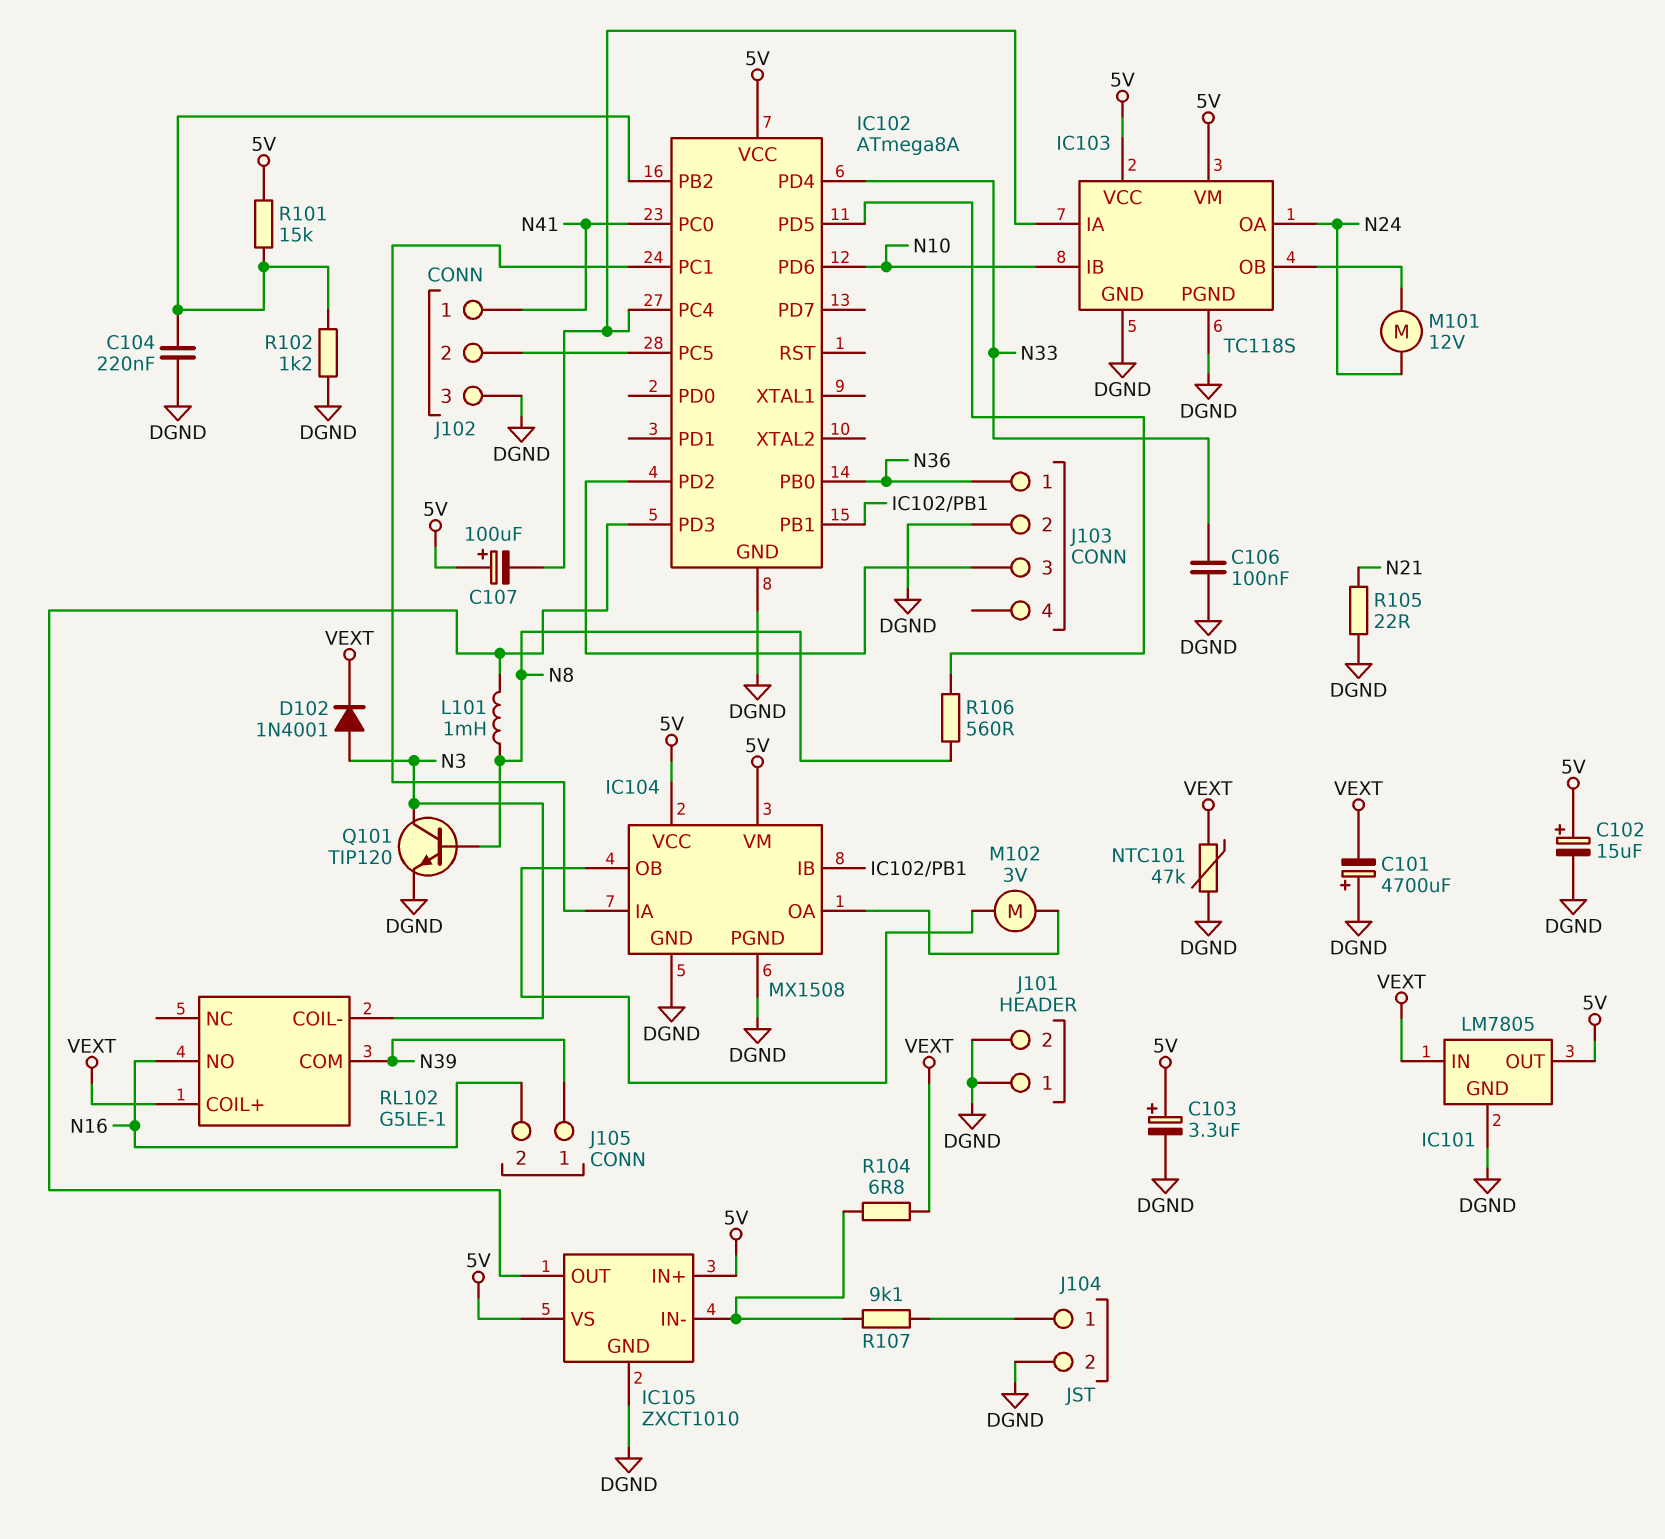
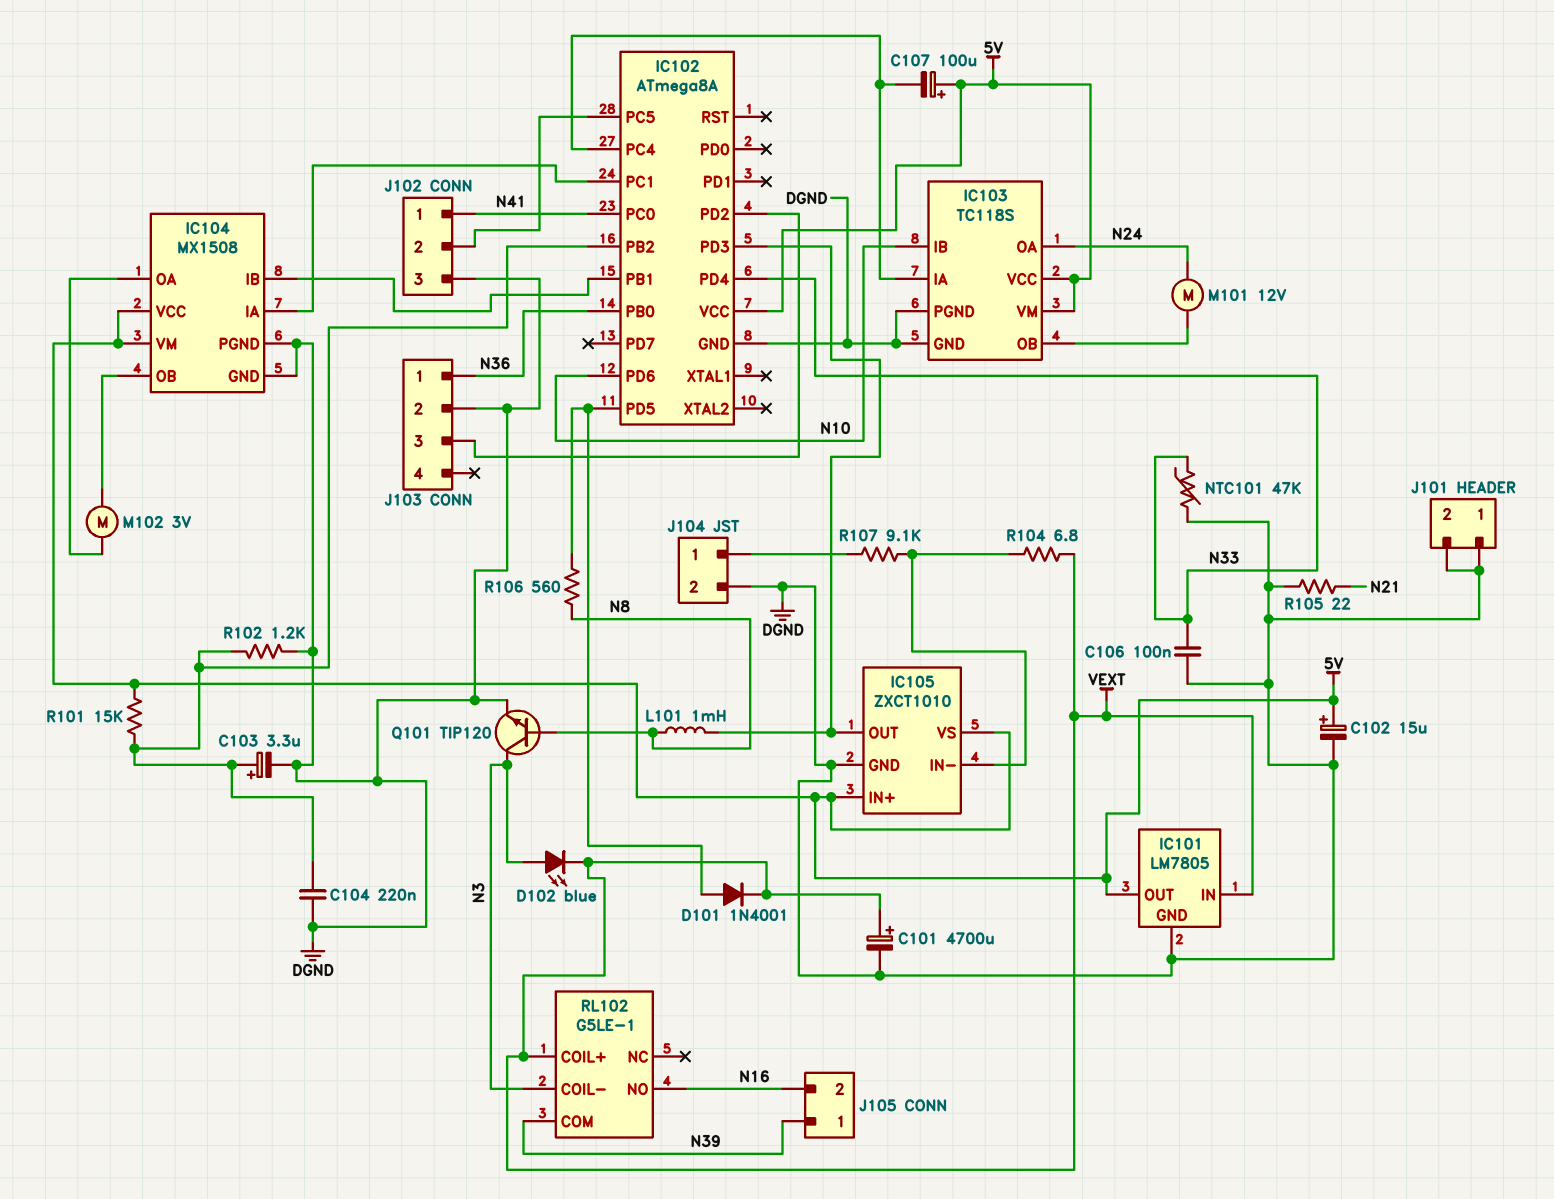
C101: 4700uF (plus DGND, minus VEXT) -> 4700uF (plus VEXT, minus DGND)
C103: 3.3uF (plus 5V, minus DGND) -> 3.3uF (plus IC102/PB2, minus DGND)
D101: none -> diode 1N4001 (A IC102/PD5, K VEXT)
D102: diode 1N4001 (A N3, K VEXT) -> LED blue (A N3, K VEXT)
NTC101: 47k (DGND, VEXT) -> 47k (DGND, N33)

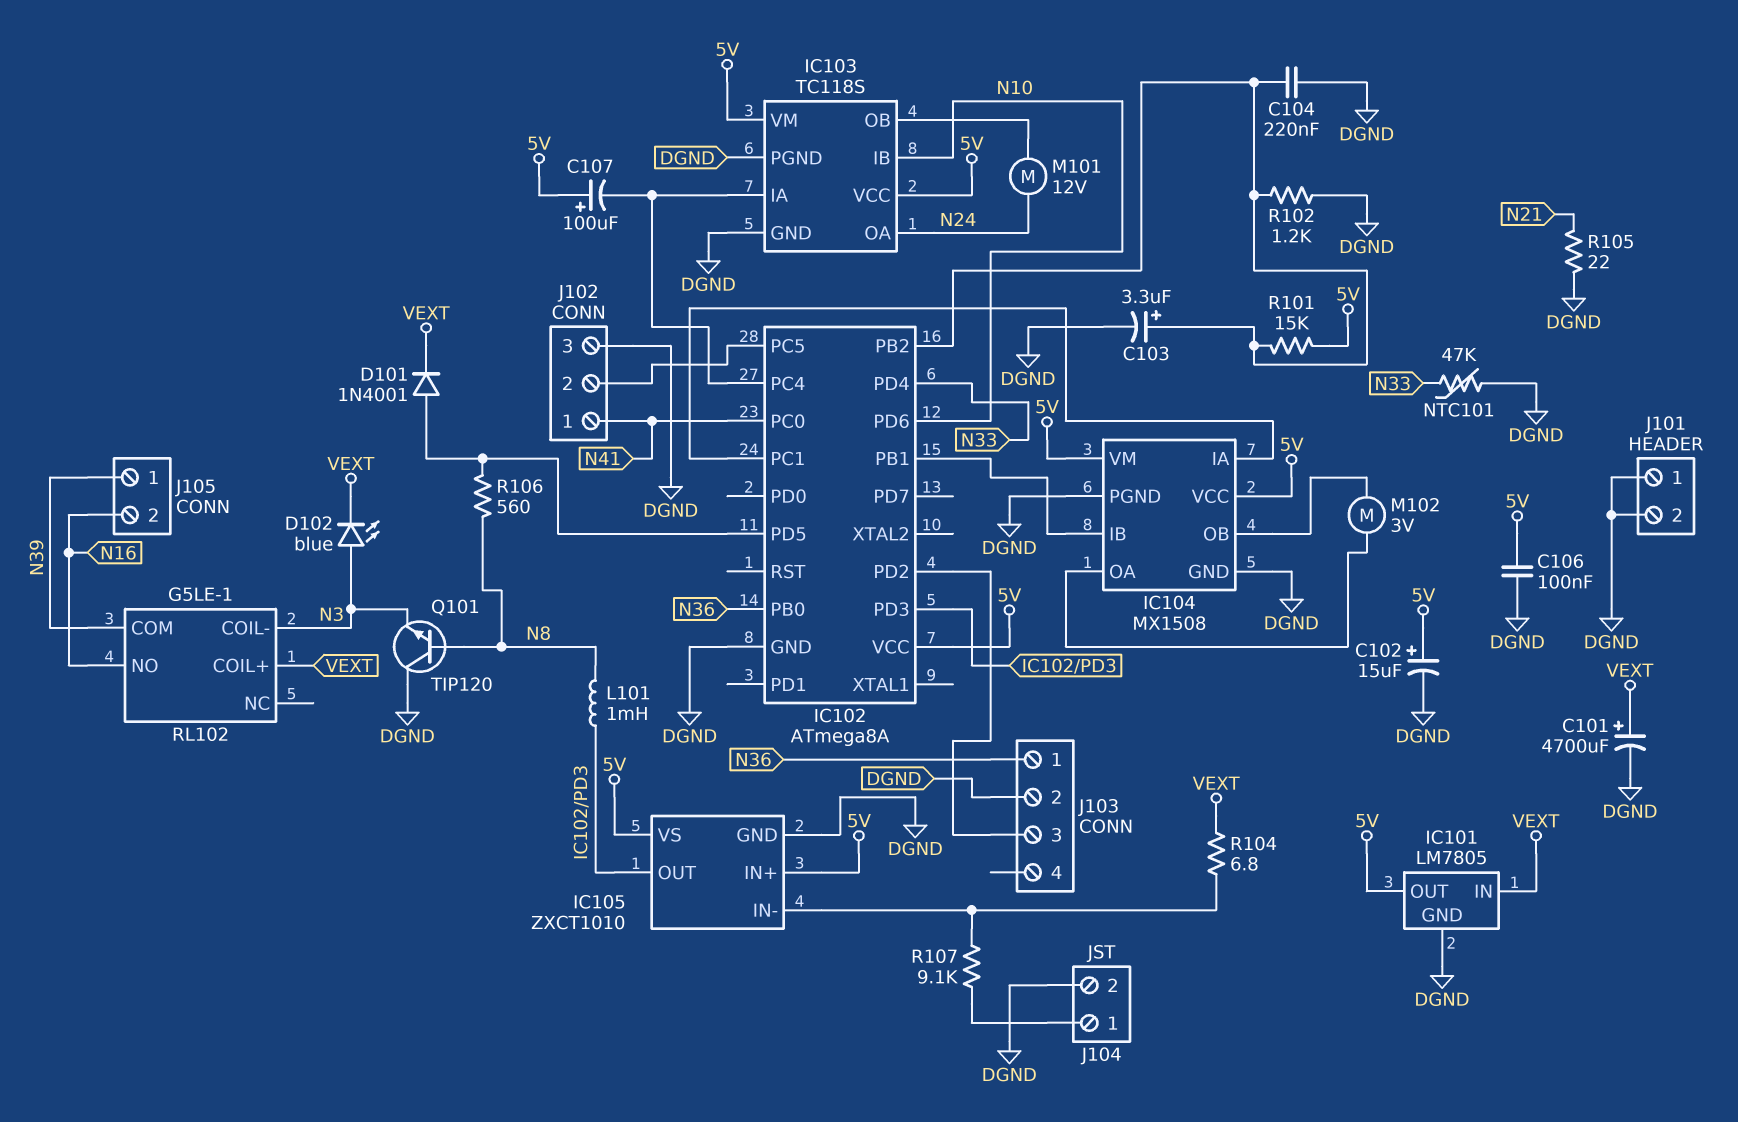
C106: 100nF (DGND, N33) -> 100nF (5V, DGND)
Q101: NPN TIP120 (B N8, C N3, E DGND) -> NPN TIP120 (B N8, C DGND, E N3)

